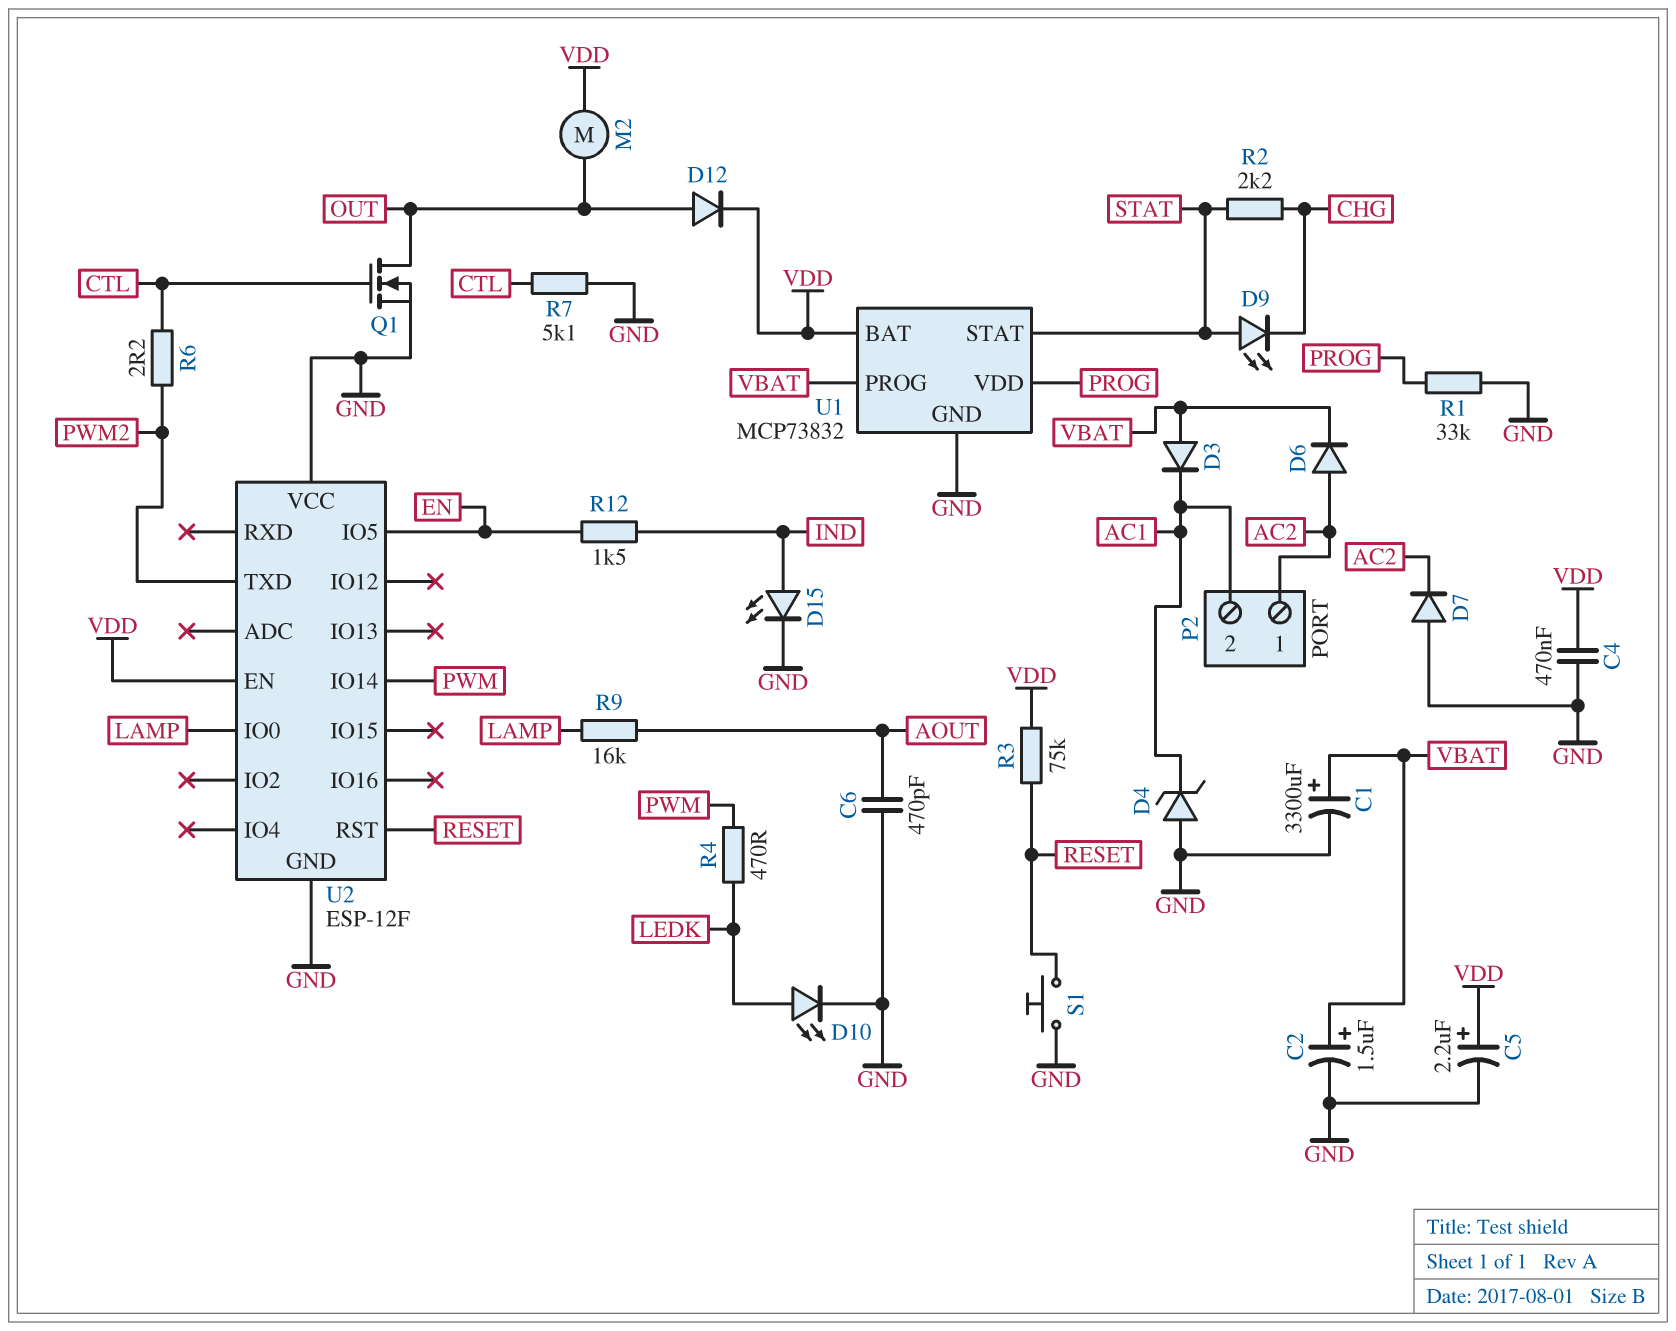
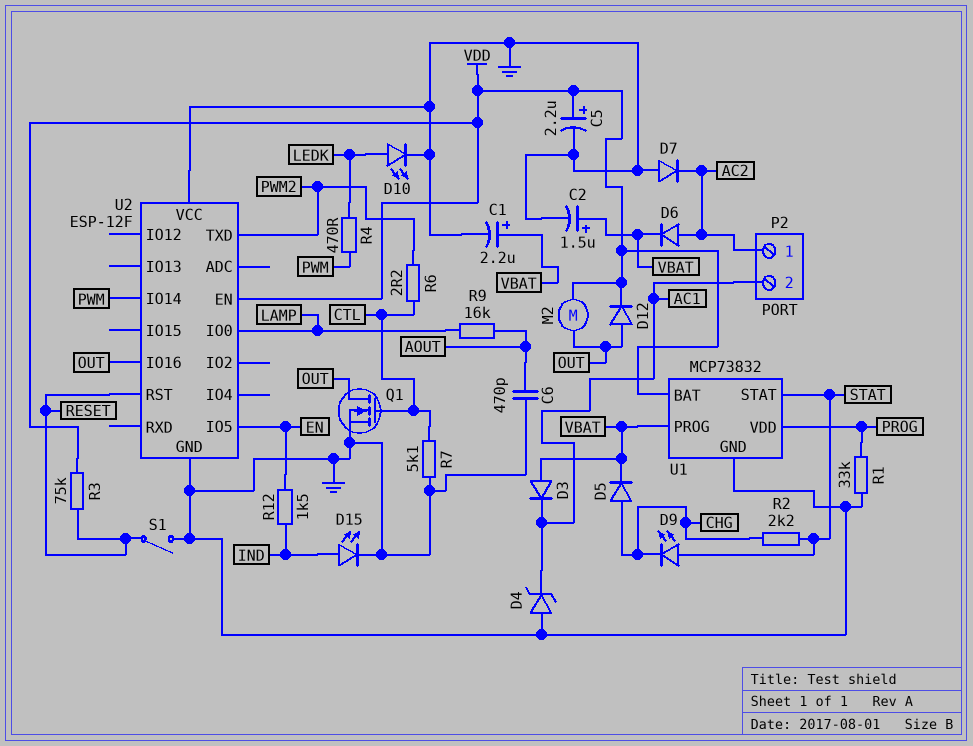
C1: 3300uF (plus VBAT, minus GND) -> 2.2uF (plus VBAT, minus GND)
C4: 470nF (GND, VDD) -> none
D5: none -> diode (A CHG, K VBAT)
S1: button (GND, RESET) -> switch (GND, RESET)
U2 pin IO16: none -> OUT

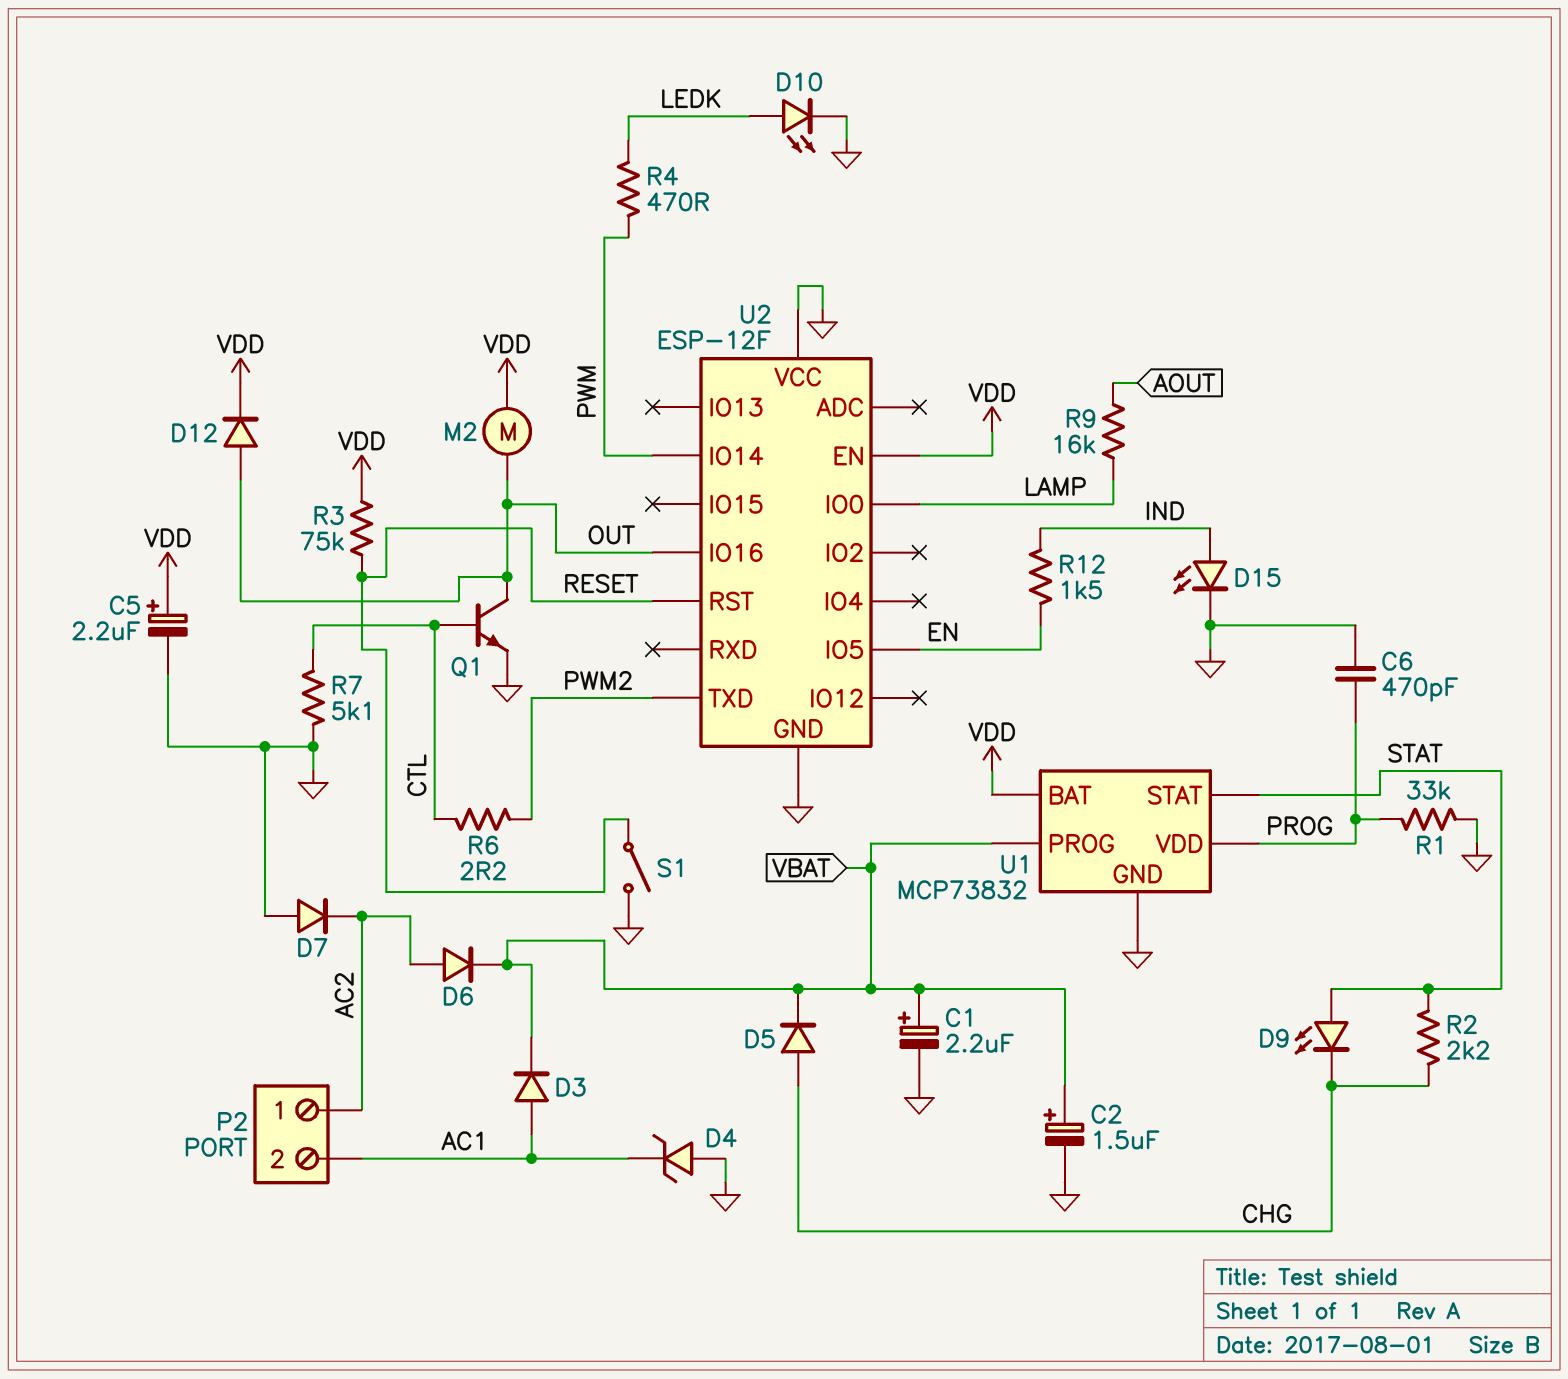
C6: 470pF (AOUT, GND) -> 470pF (GND, PROG)
D3: diode (A VBAT, K AC1) -> diode (A AC1, K VBAT)
Q1: NMOS (G CTL, D OUT, S GND) -> NPN (B CTL, C OUT, E GND)

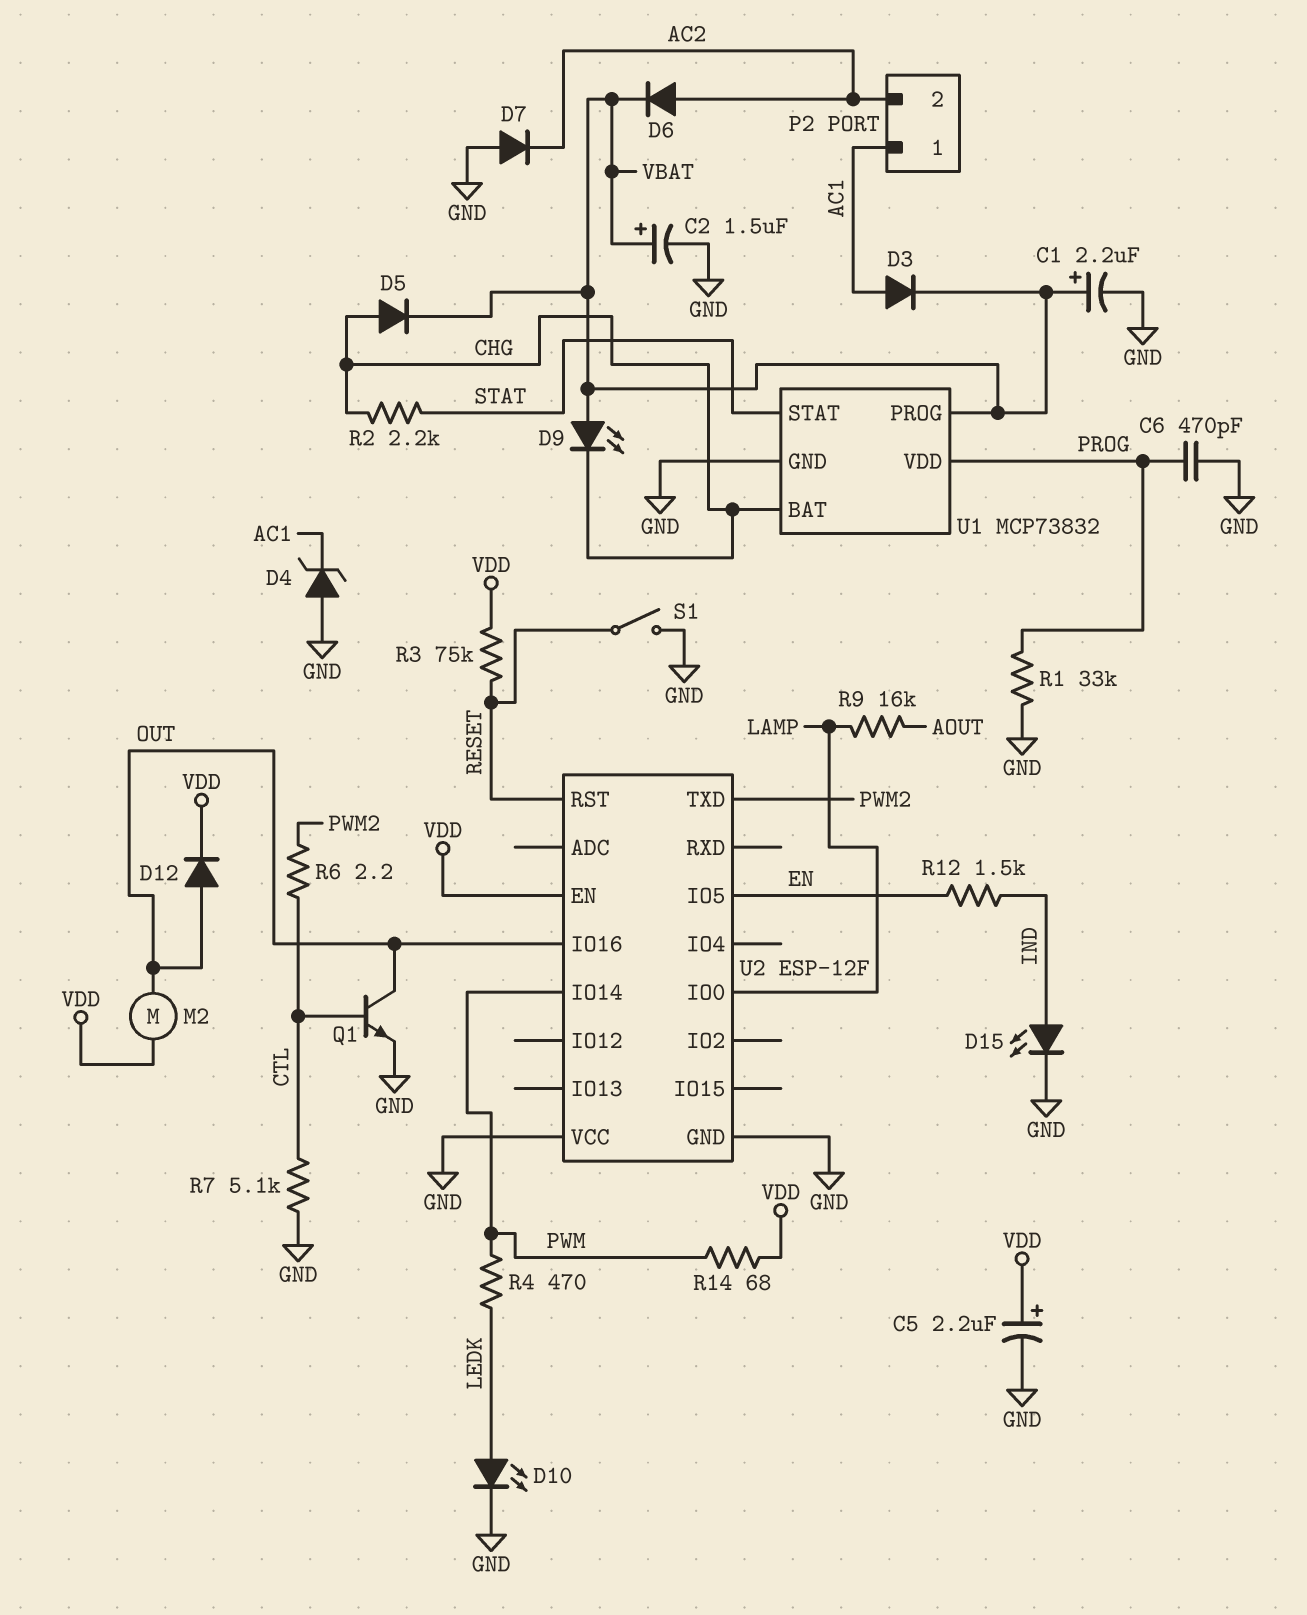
D9: LED (A STAT, K CHG) -> LED (A VBAT, K CHG)
P2 pin 1: AC2 -> AC1
P2 pin 2: AC1 -> AC2
R14: none -> 68 (PWM, VDD)
U1 pin BAT: VDD -> CHG

